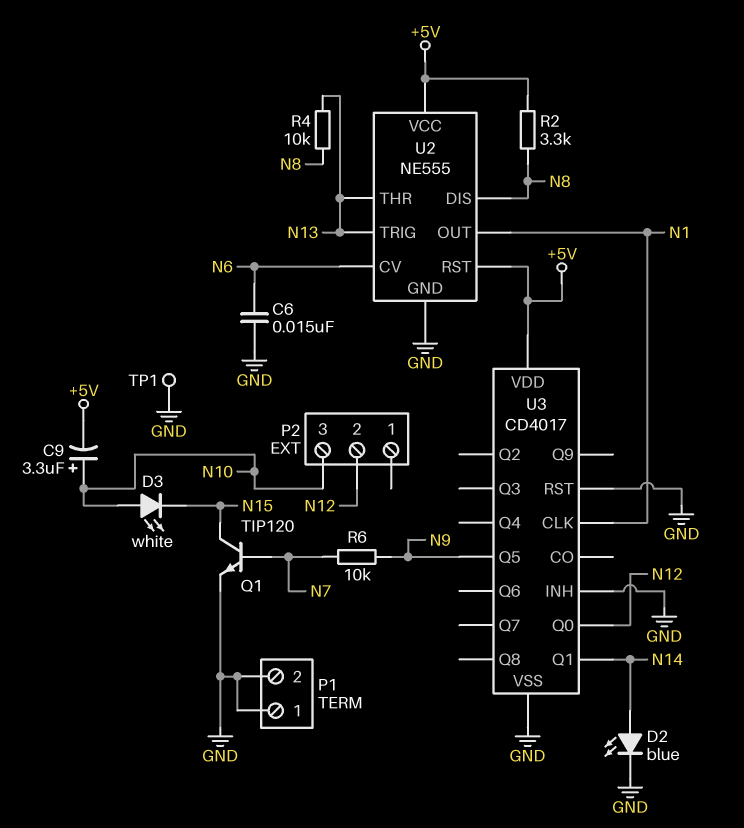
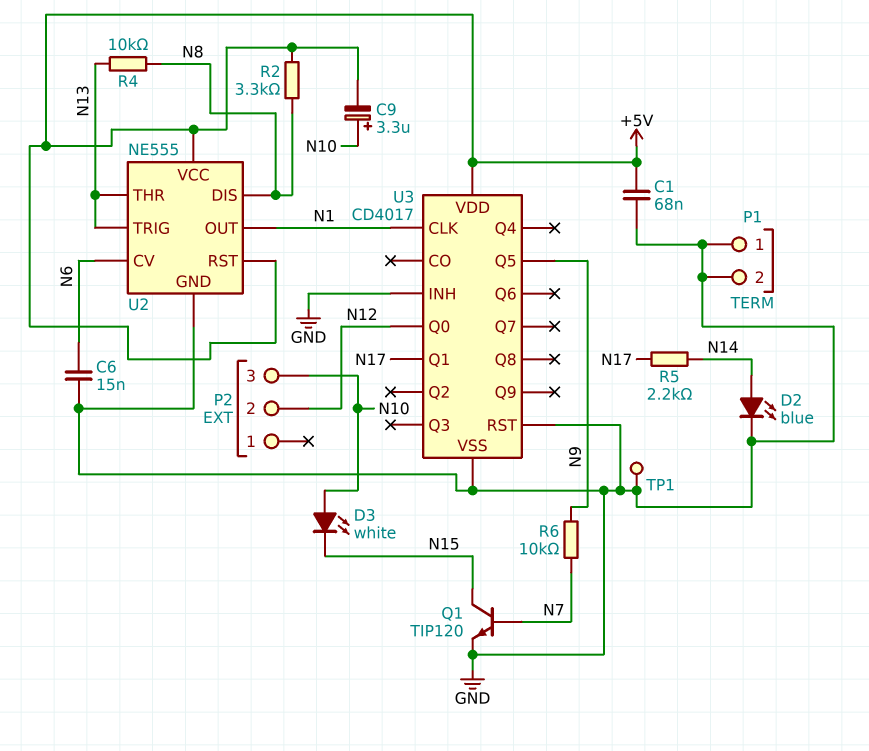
C1: none -> 68nF (+5V, GND)
R5: none -> 2.2k (N14, N17)
U3 pin Q1: N14 -> N17

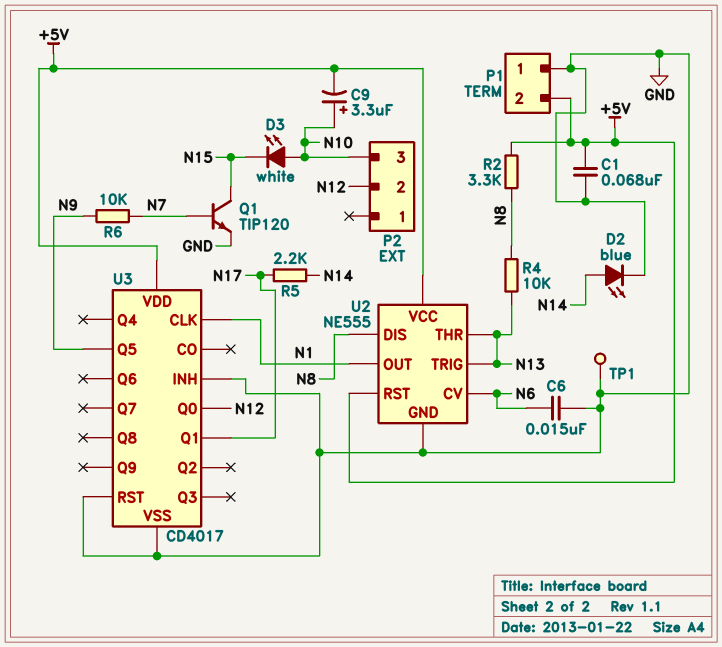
P1 pin 2: GND -> +5V

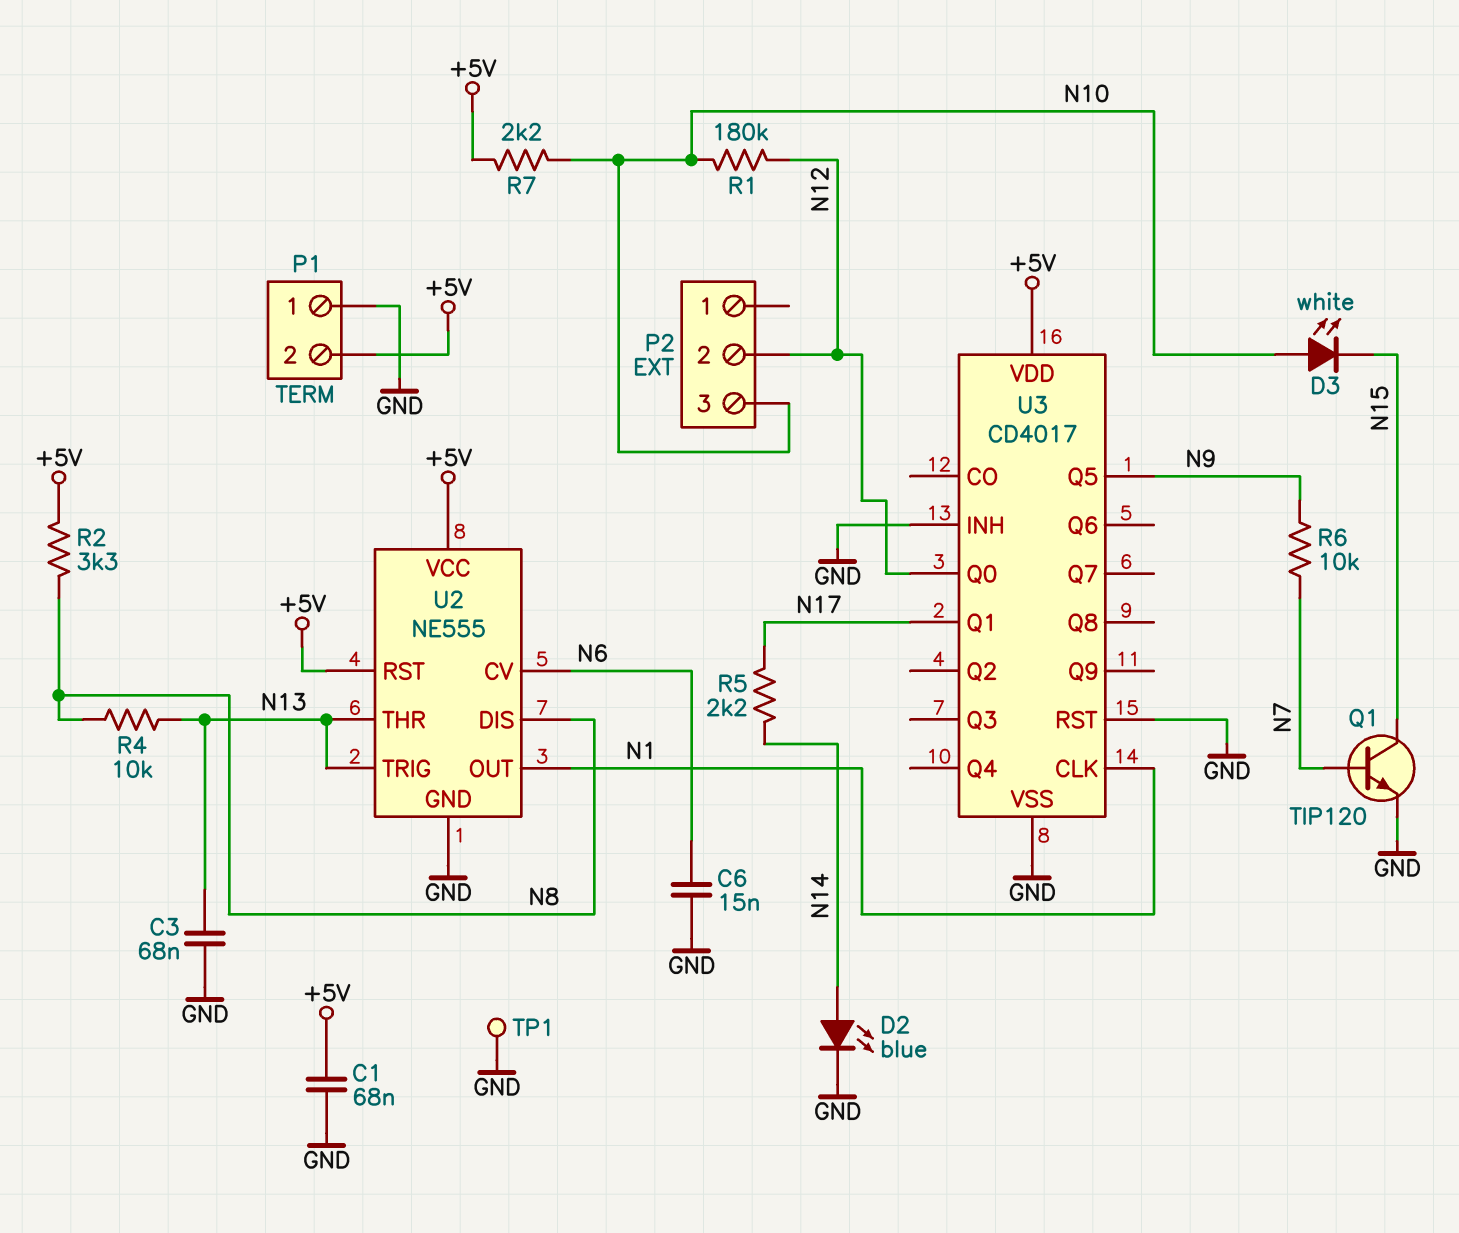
C3: none -> 68nF (GND, N13)
C9: 3.3uF (plus N10, minus +5V) -> none
R1: none -> 180k (N10, N12)
R7: none -> 2.2k (+5V, N10)

